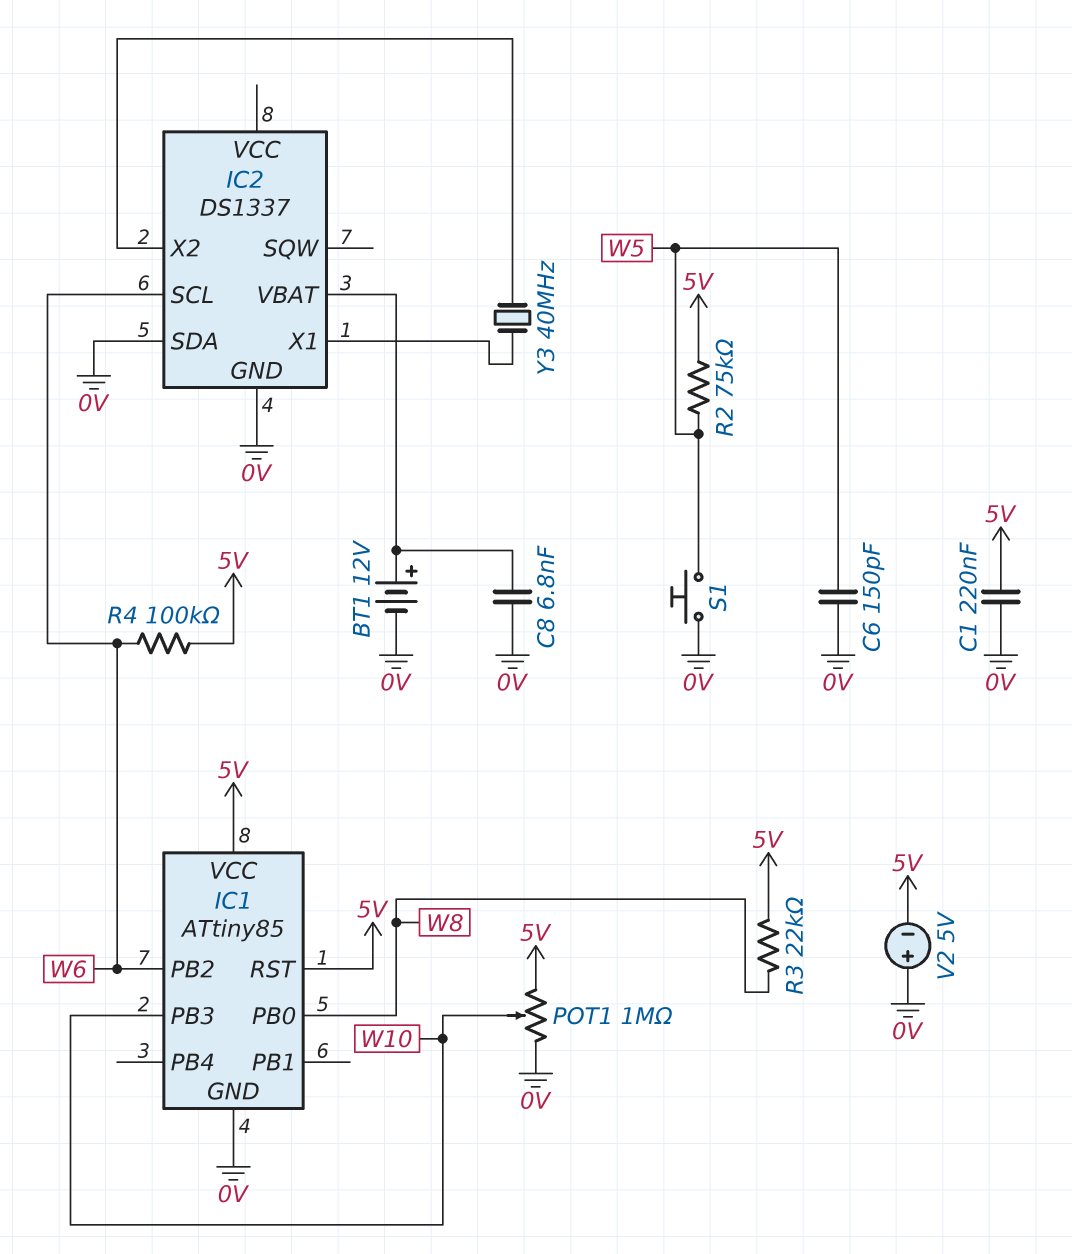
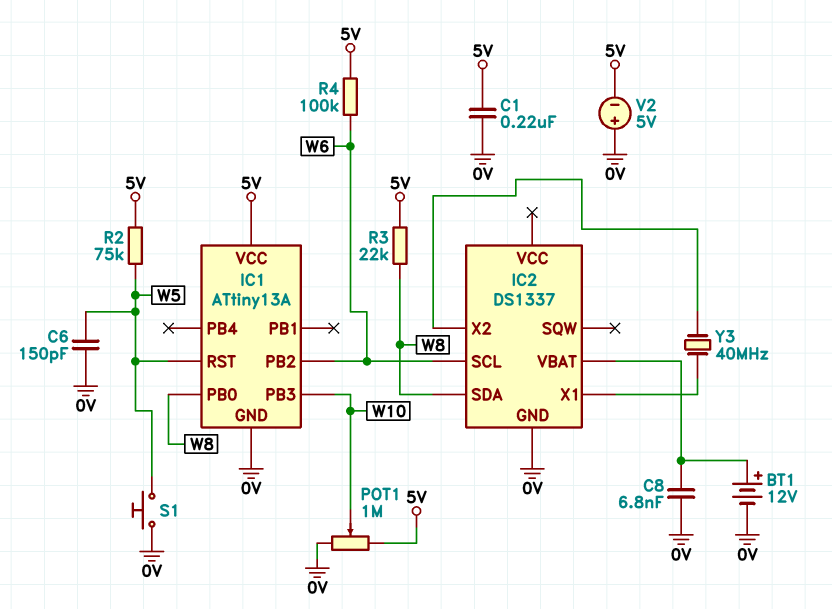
IC1: ATtiny85 -> ATtiny13A
IC1 pin RST: 5V -> W5
IC2 pin SDA: 0V -> W8

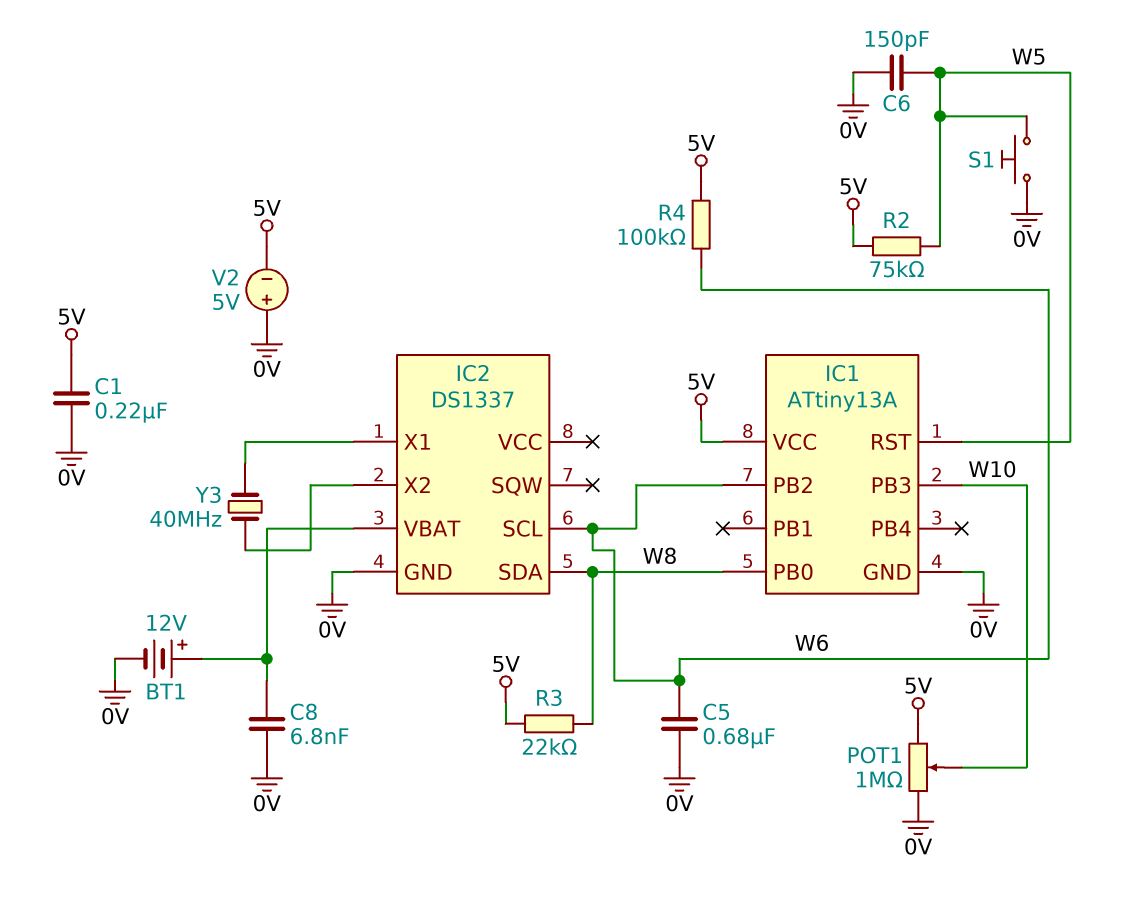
C5: none -> 680nF (0V, W6)

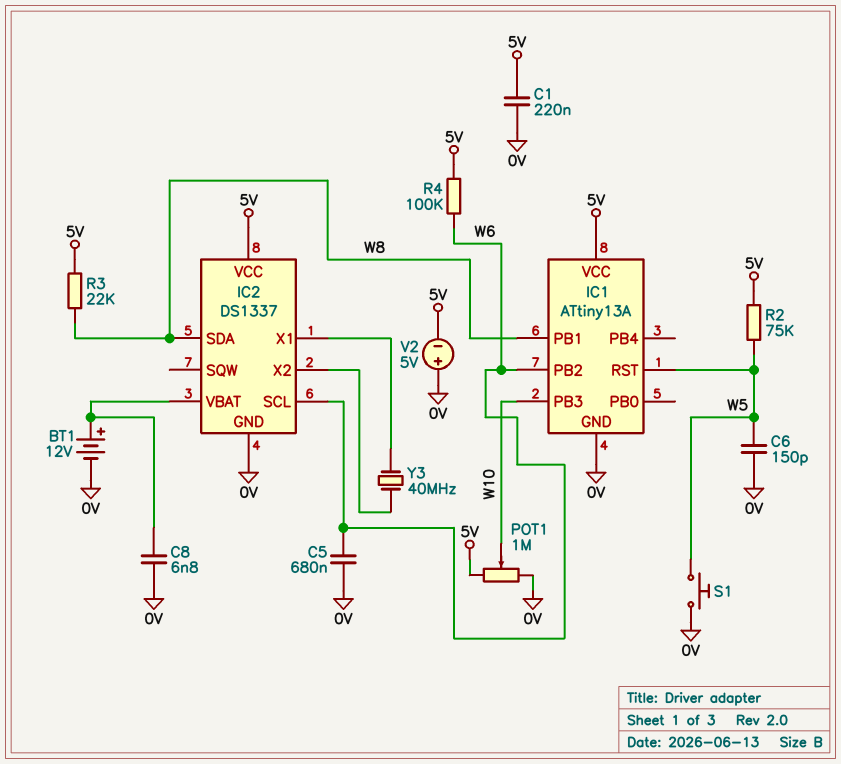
IC1 pin PB0: W8 -> none
IC1 pin PB1: none -> W8
IC2 pin VCC: none -> 5V

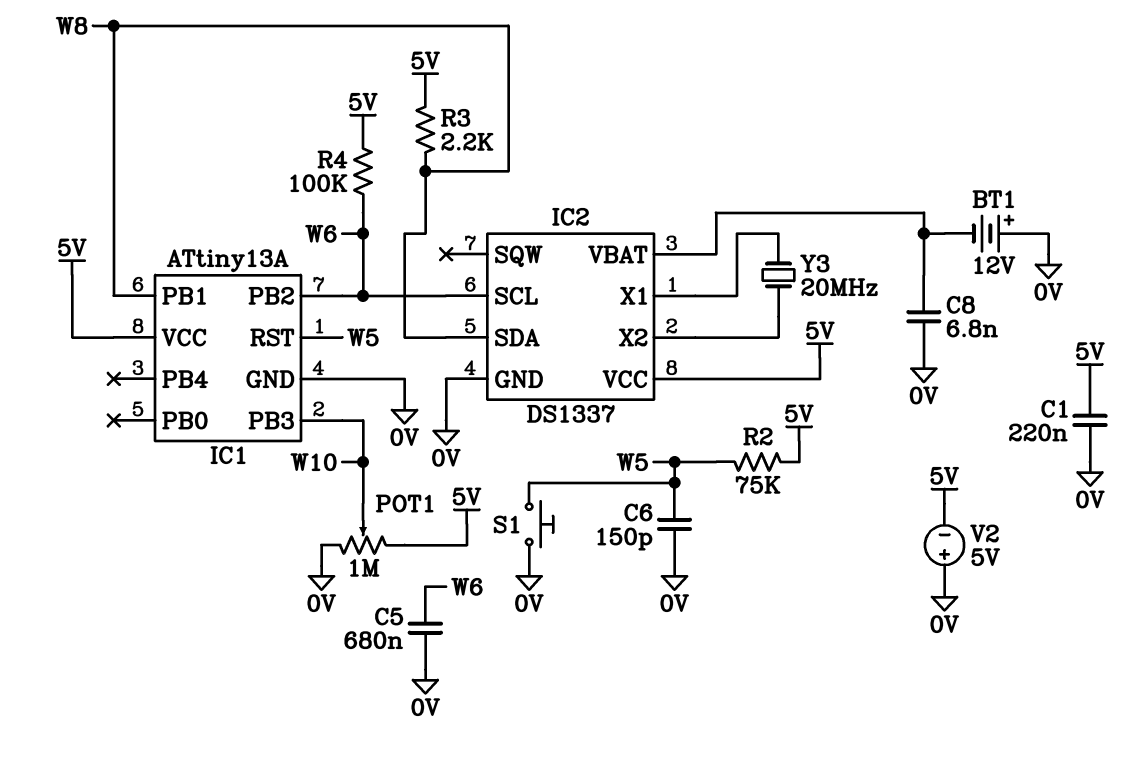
BT1: 12V (plus IC2/VBAT, minus 0V) -> 12V (plus 0V, minus IC2/VBAT)
R3: 22k (5V, W8) -> 2.2k (5V, W8)
Y3: 40MHz (IC2/X1, IC2/X2) -> 20MHz (IC2/X1, IC2/X2)

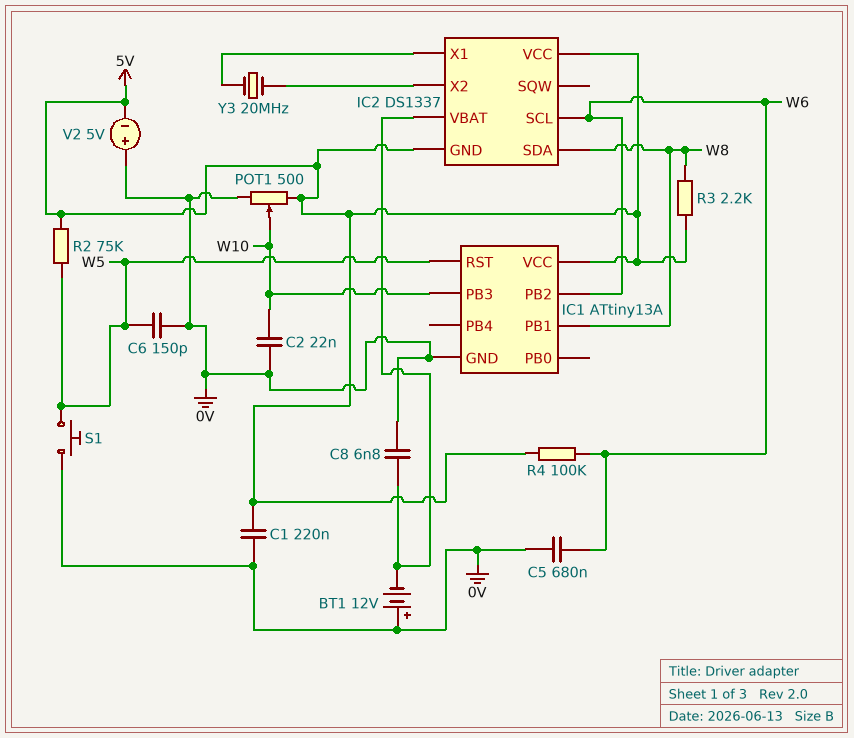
C2: none -> 22nF (0V, W10)
IC2 pin GND: 0V -> 5V
POT1: 1M (0V, 5V, wiper W10) -> 500 (0V, 5V, wiper W10)

